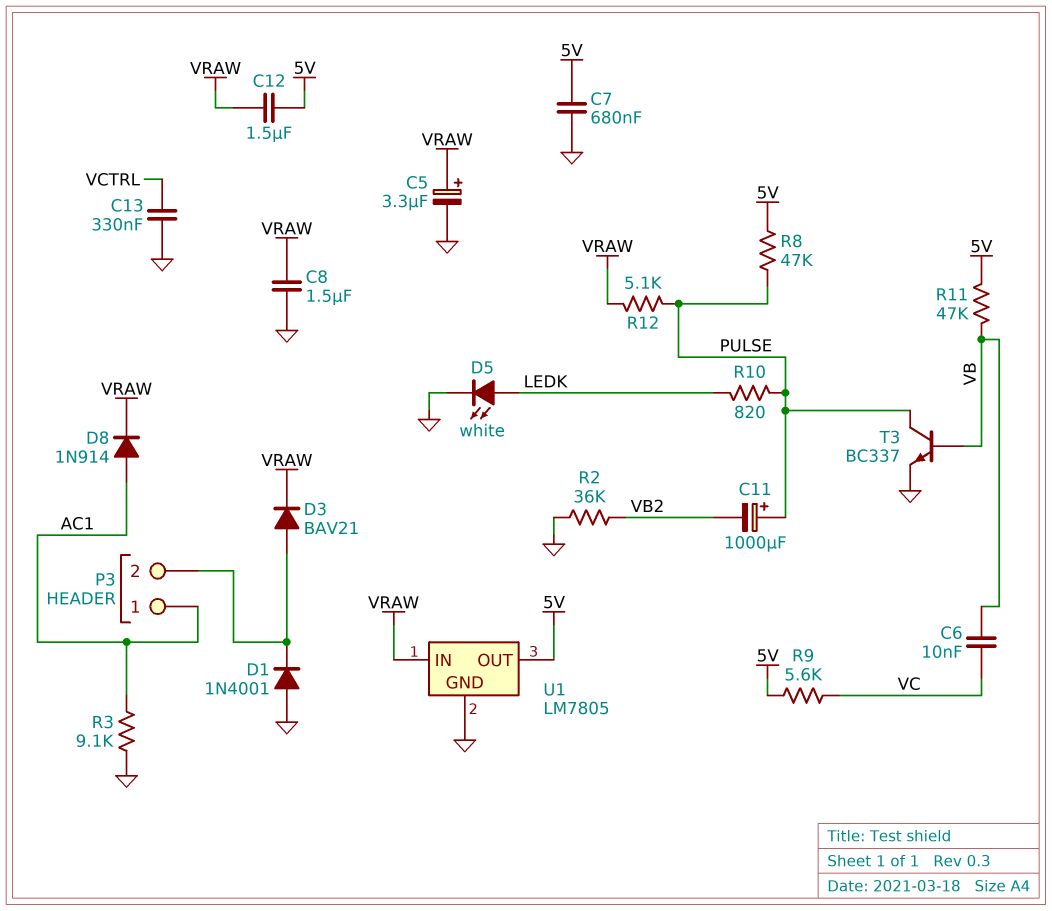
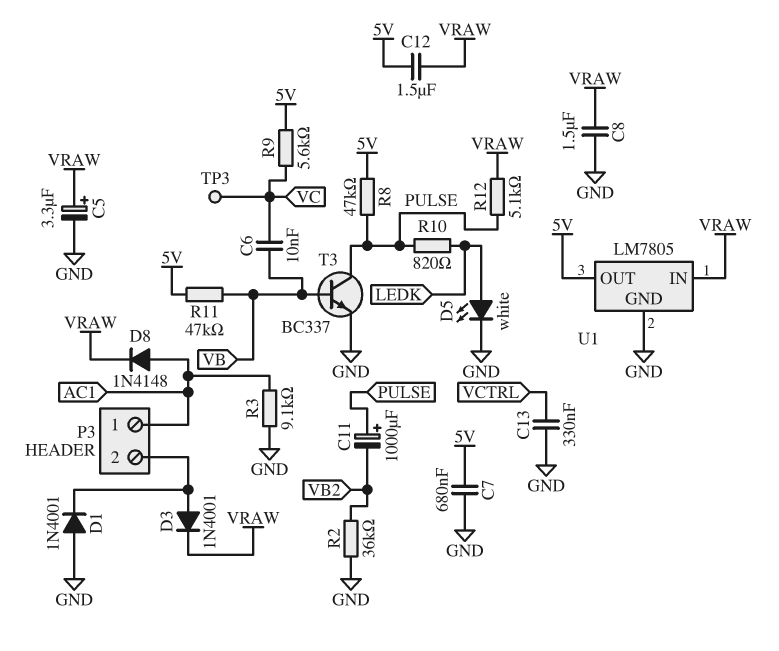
D3: diode BAV21 (A P3/2, K VRAW) -> diode 1N4001 (A P3/2, K VRAW)
D8: diode 1N914 (A AC1, K VRAW) -> diode 1N4148 (A AC1, K VRAW)
TP3: none -> test point (VC)

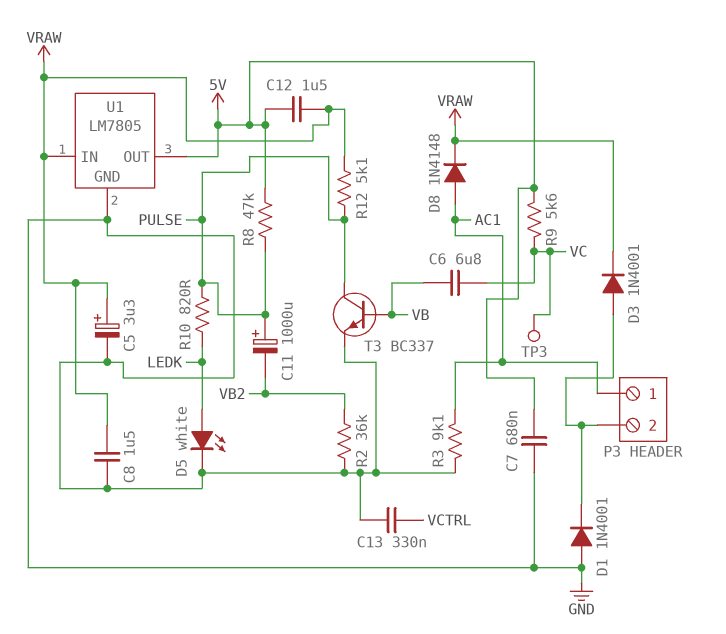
C6: 10nF (VB, VC) -> 6.8uF (VB, VC)
R11: 47k (5V, VB) -> none

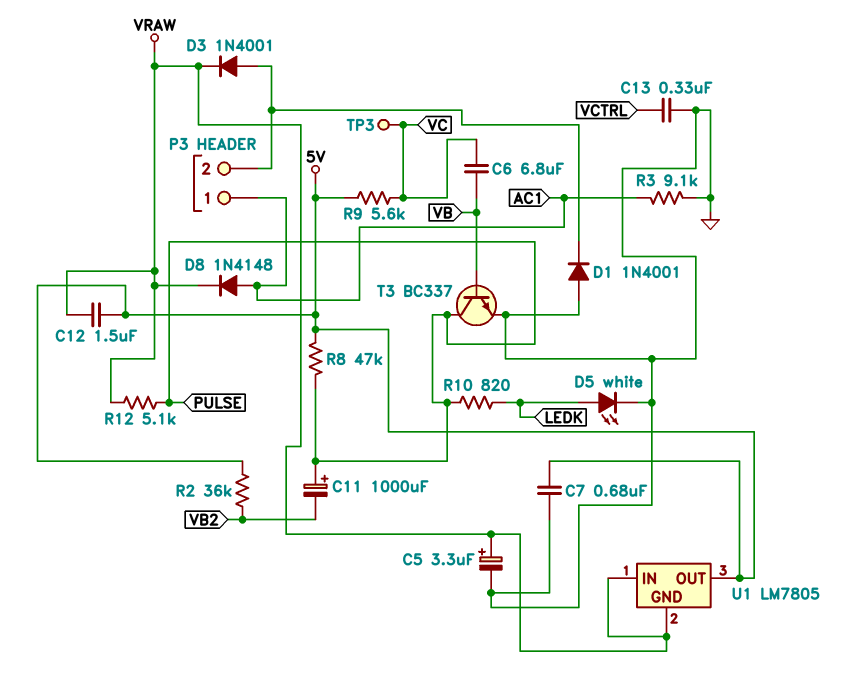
C8: 1.5uF (GND, VRAW) -> none
R2: 36k (GND, VB2) -> 36k (5V, VB2)
U1 pin GND: GND -> VRAW

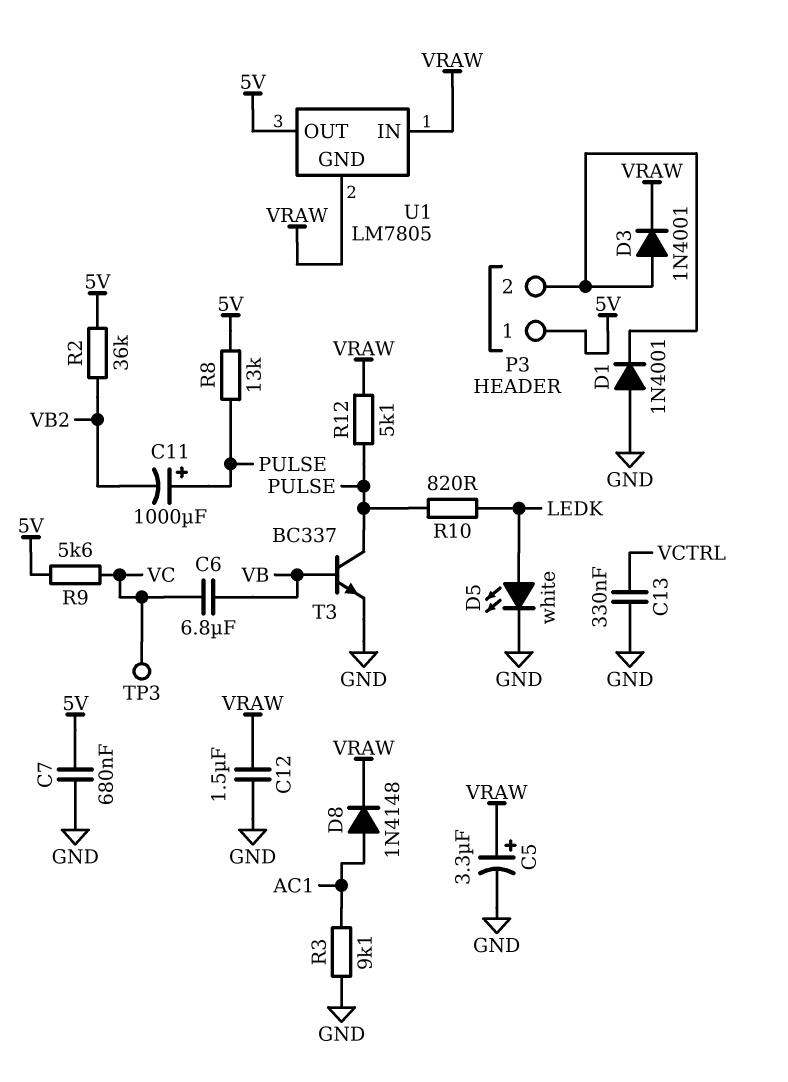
C12: 1.5uF (5V, VRAW) -> 1.5uF (GND, VRAW)
P3 pin 1: AC1 -> 5V
R8: 47k (5V, PULSE) -> 13k (5V, PULSE)

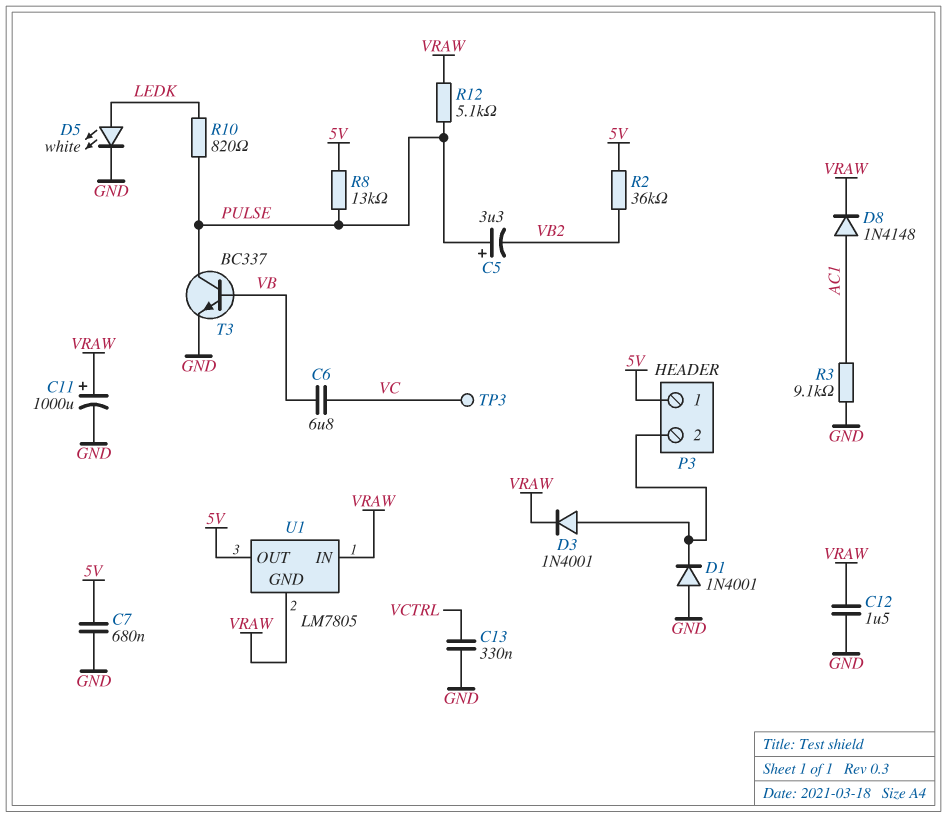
C5: 3.3uF (plus VRAW, minus GND) -> 3.3uF (plus PULSE, minus VB2)
C11: 1000uF (plus PULSE, minus VB2) -> 1000uF (plus VRAW, minus GND)
R9: 5.6k (5V, VC) -> none

